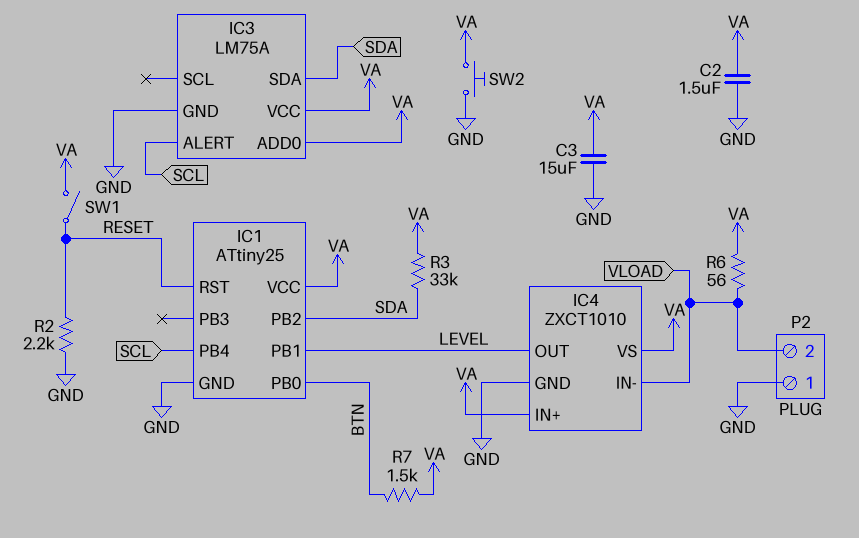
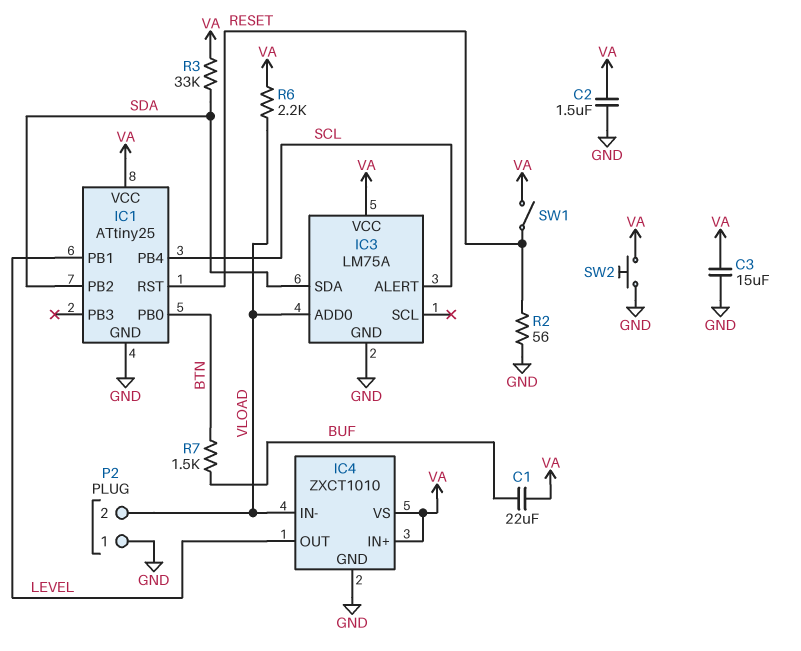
C1: none -> 22uF (BUF, VA)
IC3 pin ADD0: VA -> VLOAD
R2: 2.2k (GND, RESET) -> 56 (GND, RESET)
R6: 56 (VA, VLOAD) -> 2.2k (VA, VLOAD)
R7: 1.5k (BTN, VA) -> 1.5k (BTN, BUF)

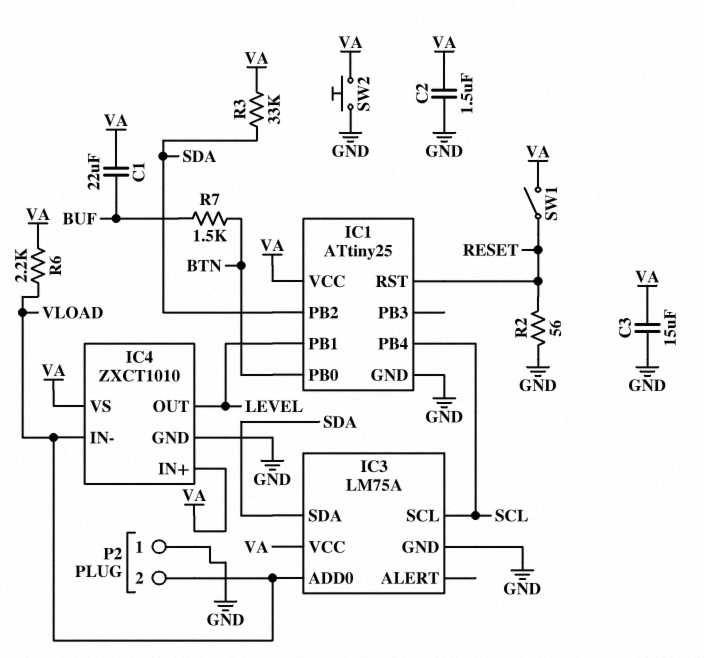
IC3 pin ALERT: SCL -> none
IC3 pin SCL: none -> SCL

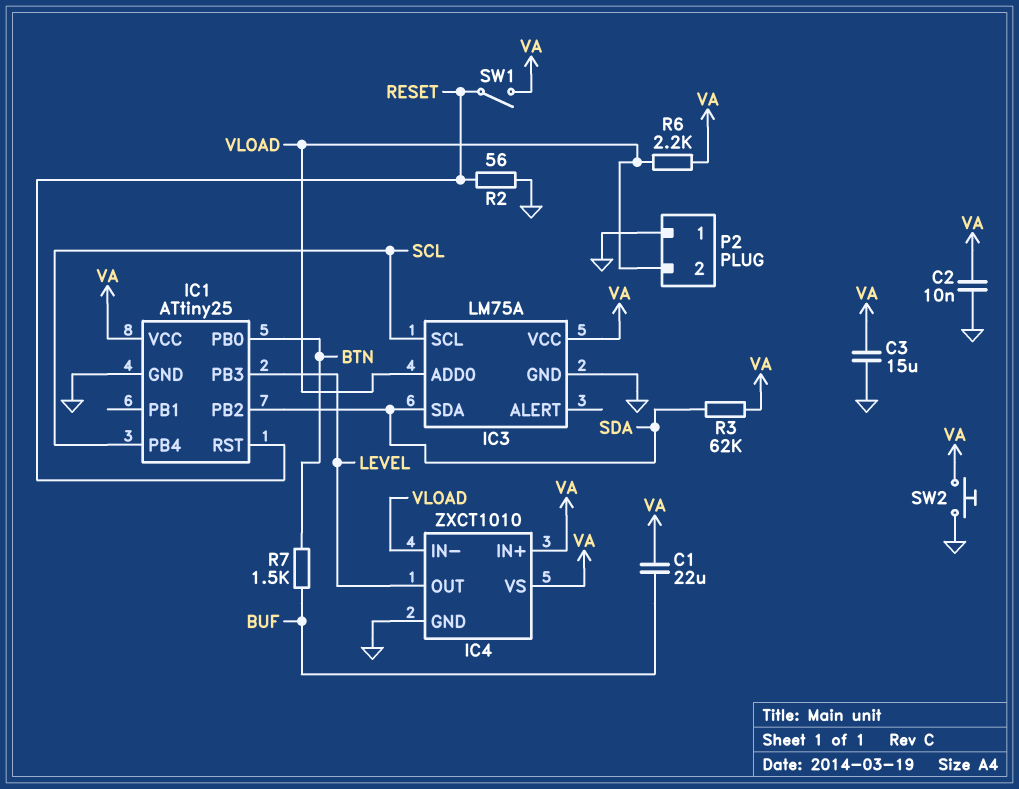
C2: 1.5uF (GND, VA) -> 10nF (GND, VA)
IC1 pin PB1: LEVEL -> none
IC1 pin PB3: none -> LEVEL
R3: 33k (SDA, VA) -> 62k (SDA, VA)

